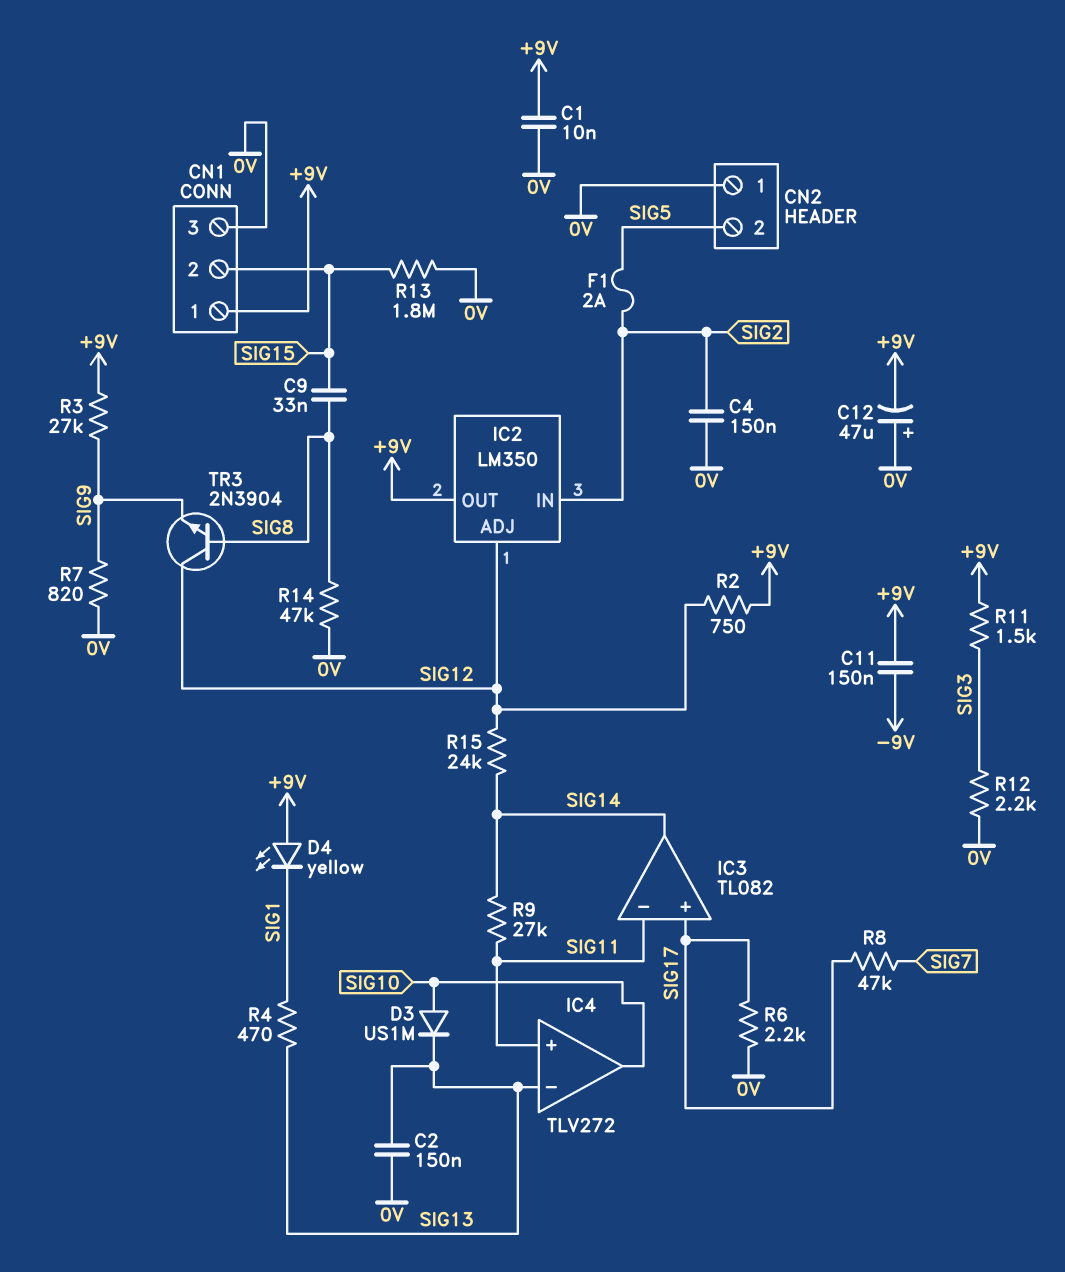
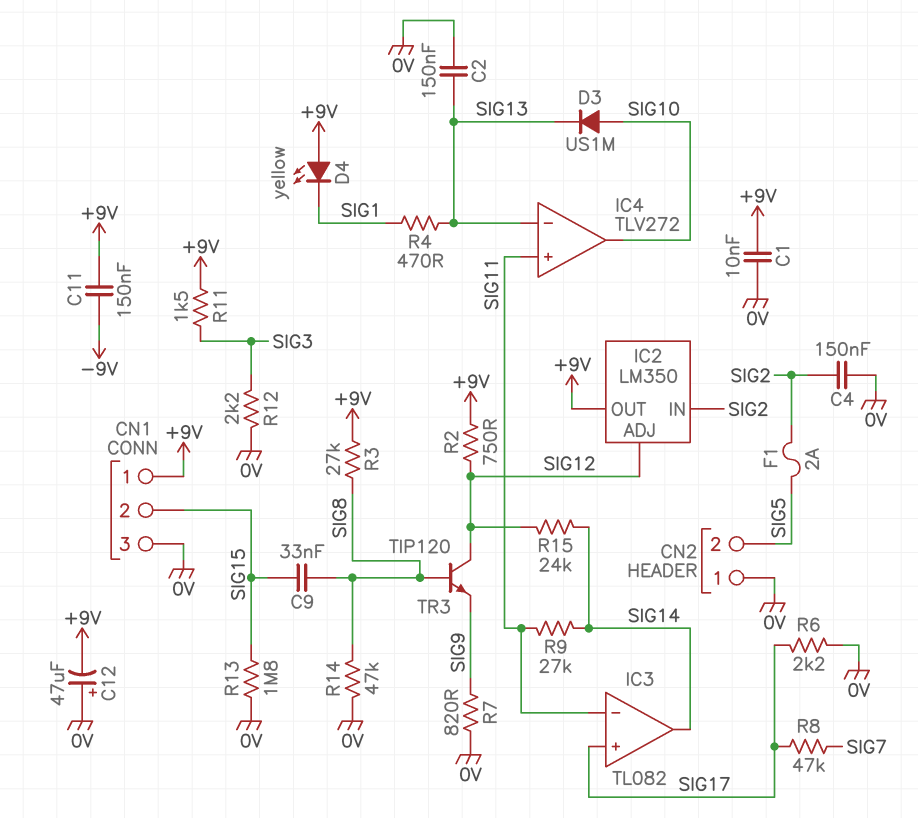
R3: 27k (+9V, SIG9) -> 27k (+9V, SIG8)
TR3: NPN 2N3904 (B SIG8, C SIG12, E SIG9) -> NPN TIP120 (B SIG8, C SIG12, E SIG9)

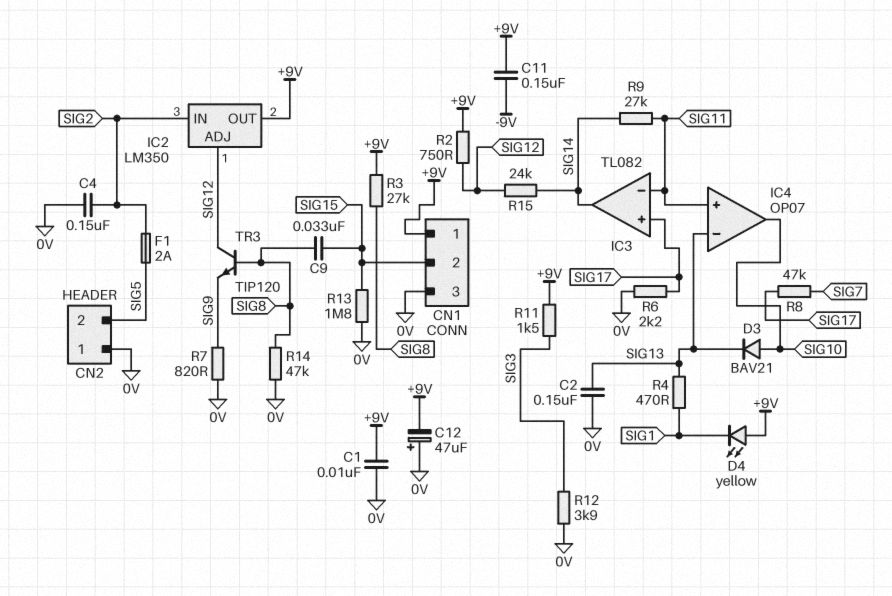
D3: diode US1M (A SIG10, K SIG13) -> diode BAV21 (A SIG10, K SIG13)
IC4: TLV272 -> OP07
R12: 2.2k (0V, SIG3) -> 3.9k (0V, SIG3)

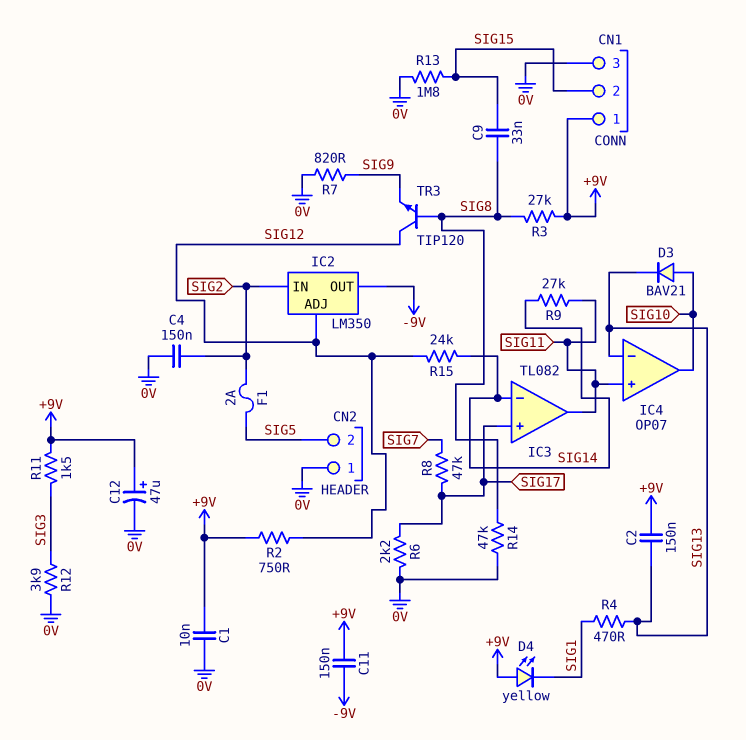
C2: 150nF (0V, SIG13) -> 150nF (+9V, SIG13)
C12: 47uF (plus 0V, minus +9V) -> 47uF (plus +9V, minus 0V)
IC2 pin OUT: +9V -> -9V
IC3 pin in-: SIG11 -> SIG14
IC3 pin out: SIG14 -> SIG11

